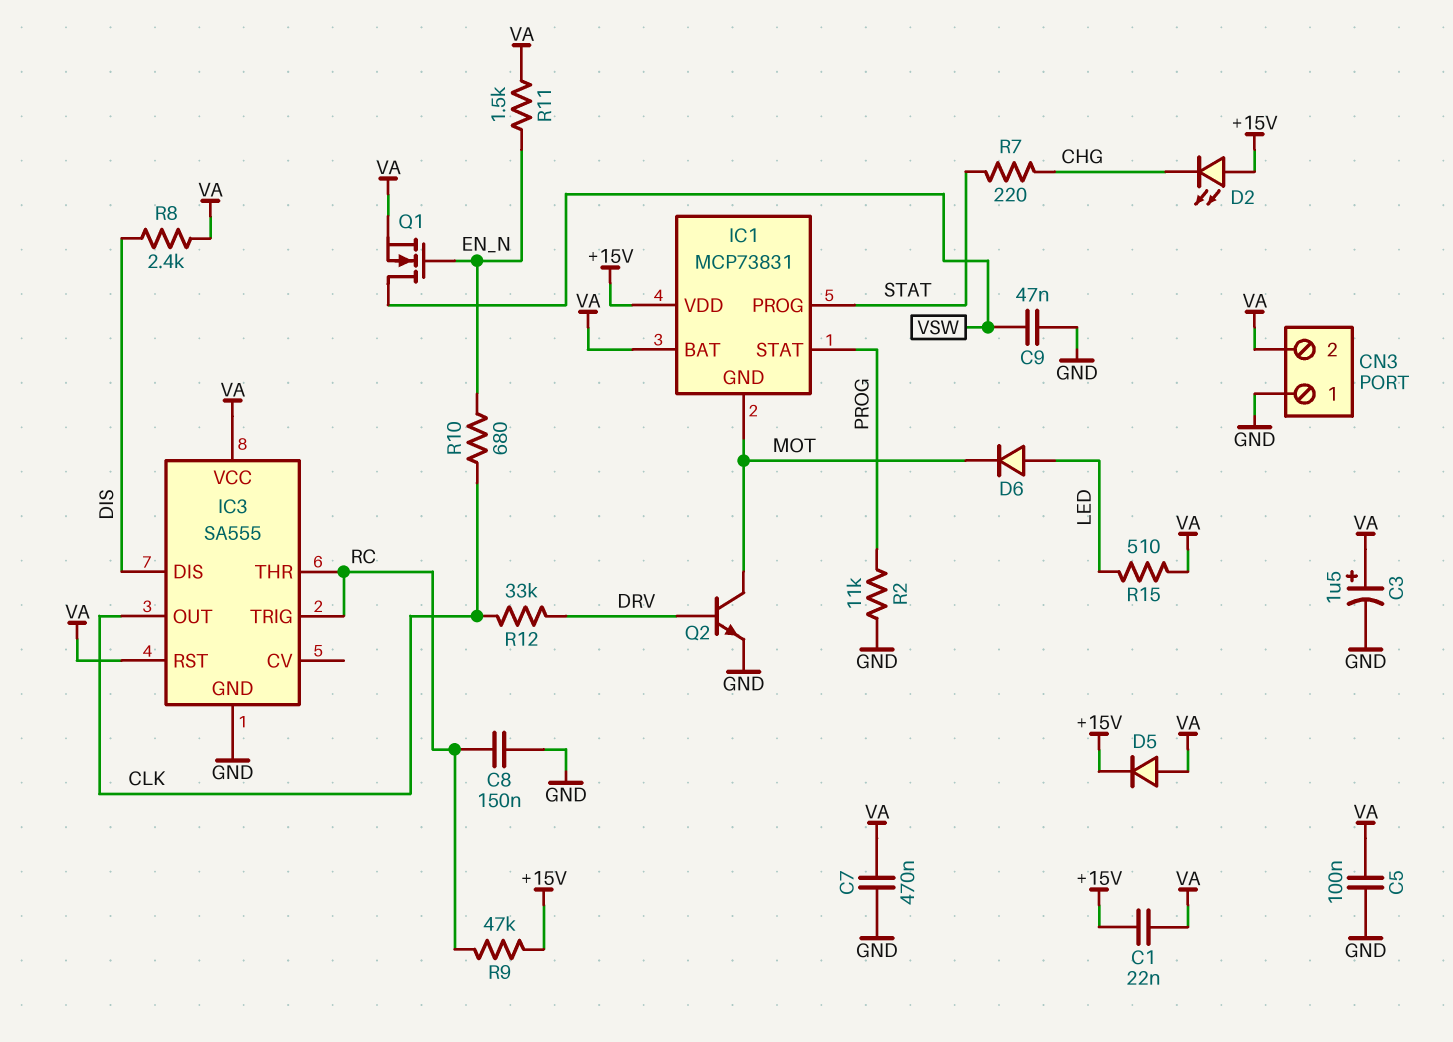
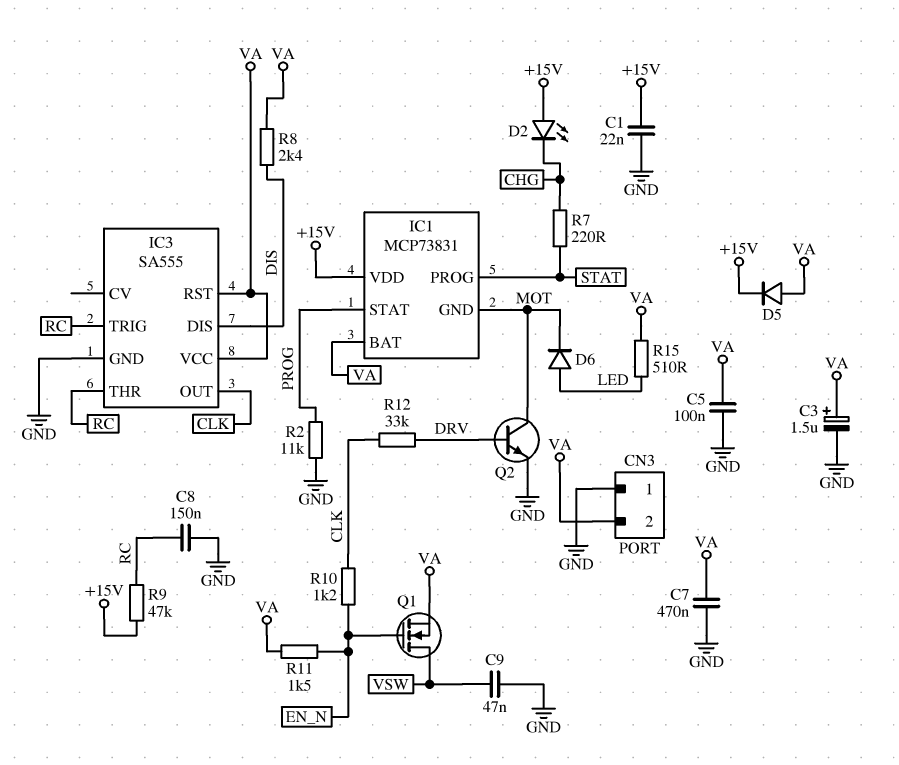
C1: 22nF (+15V, VA) -> 22nF (+15V, GND)
R10: 680 (CLK, EN_N) -> 1.2k (CLK, EN_N)

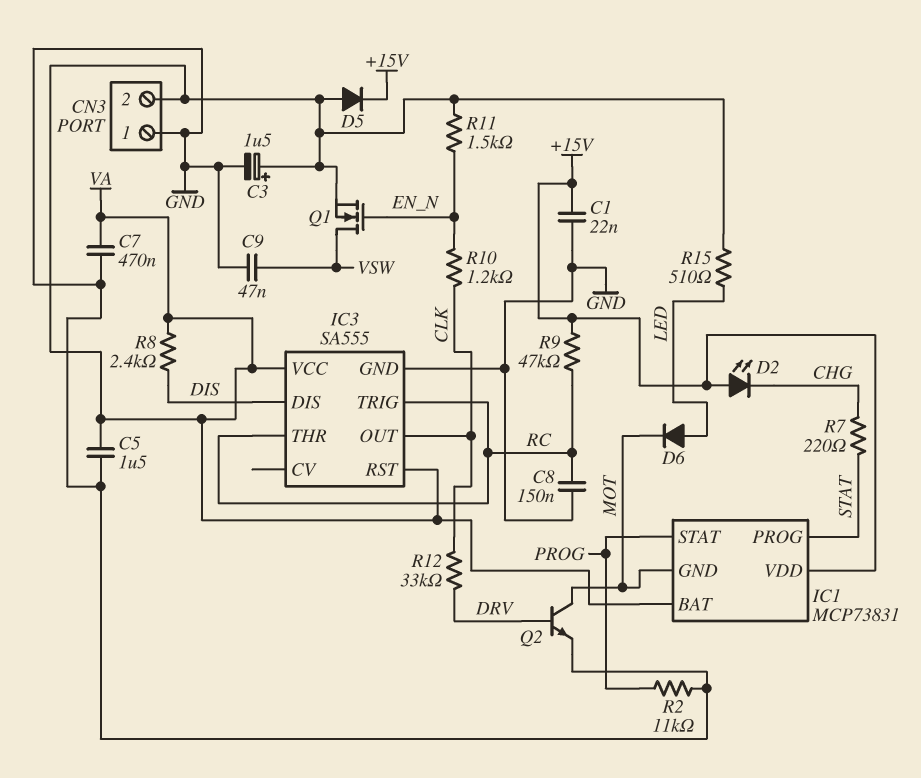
C5: 100nF (GND, VA) -> 1.5uF (GND, VA)

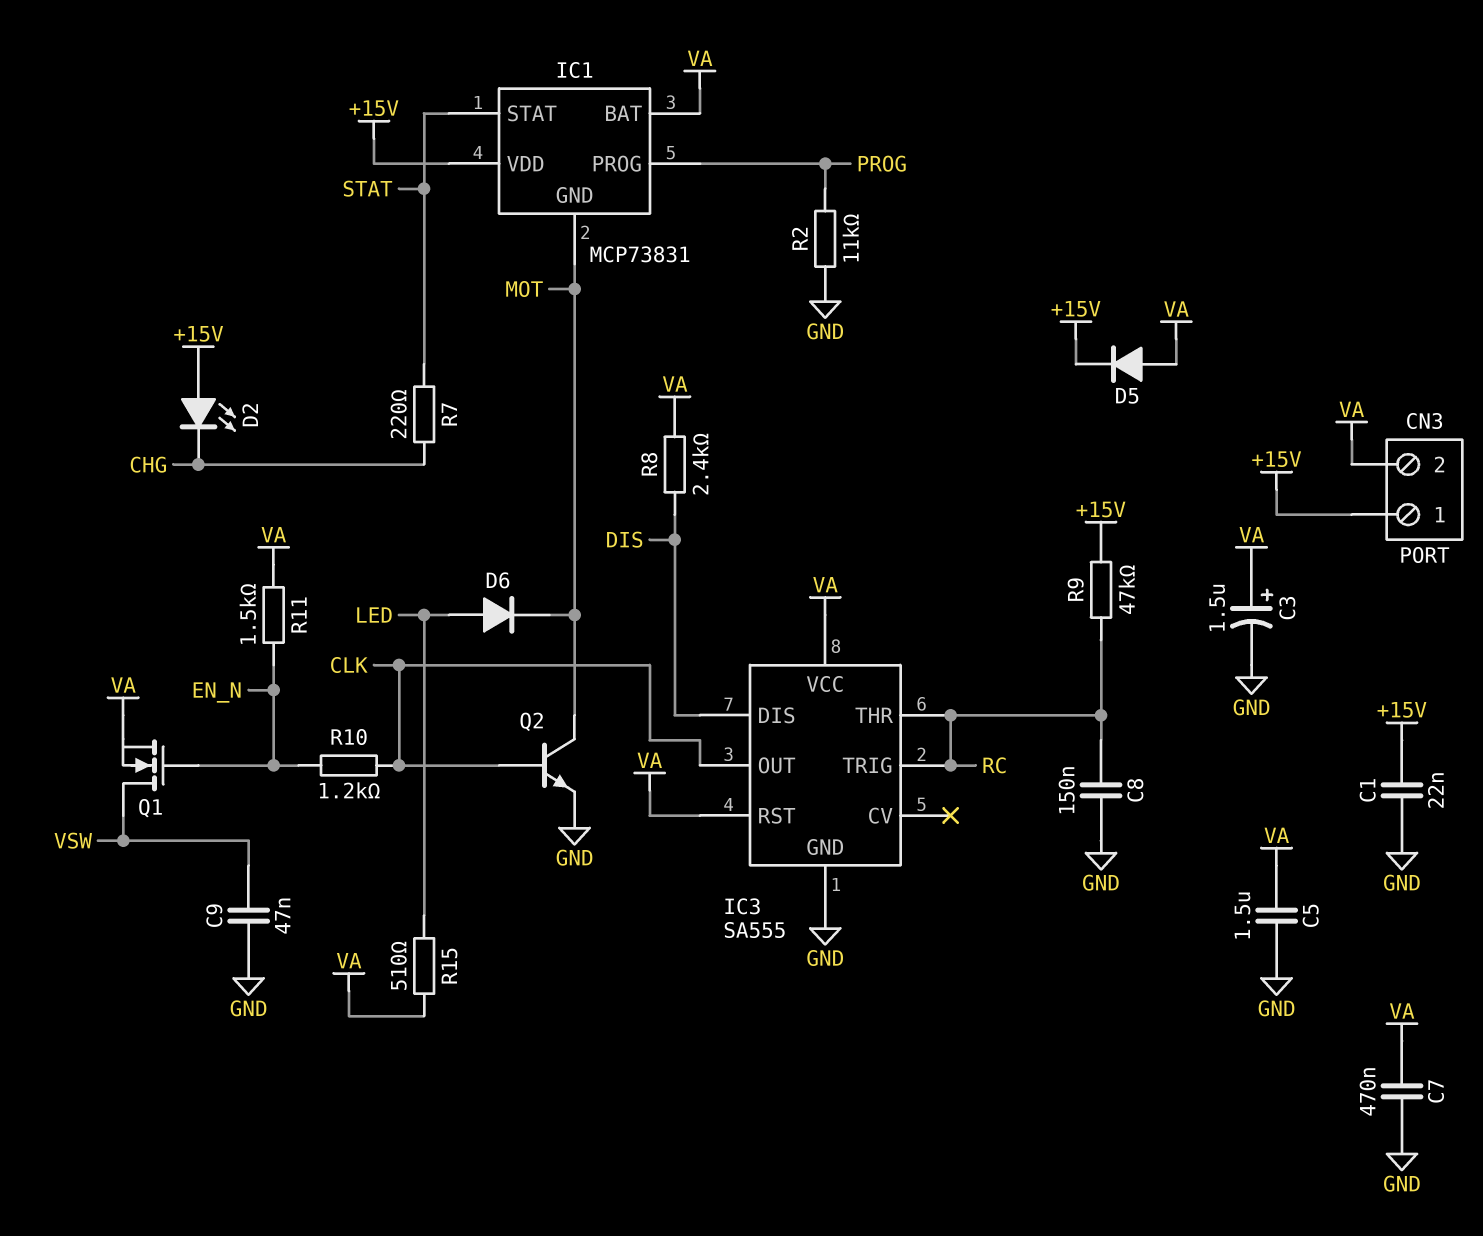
CN3 pin 1: GND -> +15V
IC1 pin PROG: STAT -> PROG
IC1 pin STAT: PROG -> STAT
Q2: NPN (B DRV, C MOT, E GND) -> NPN (B CLK, C MOT, E GND)
R12: 33k (CLK, DRV) -> none

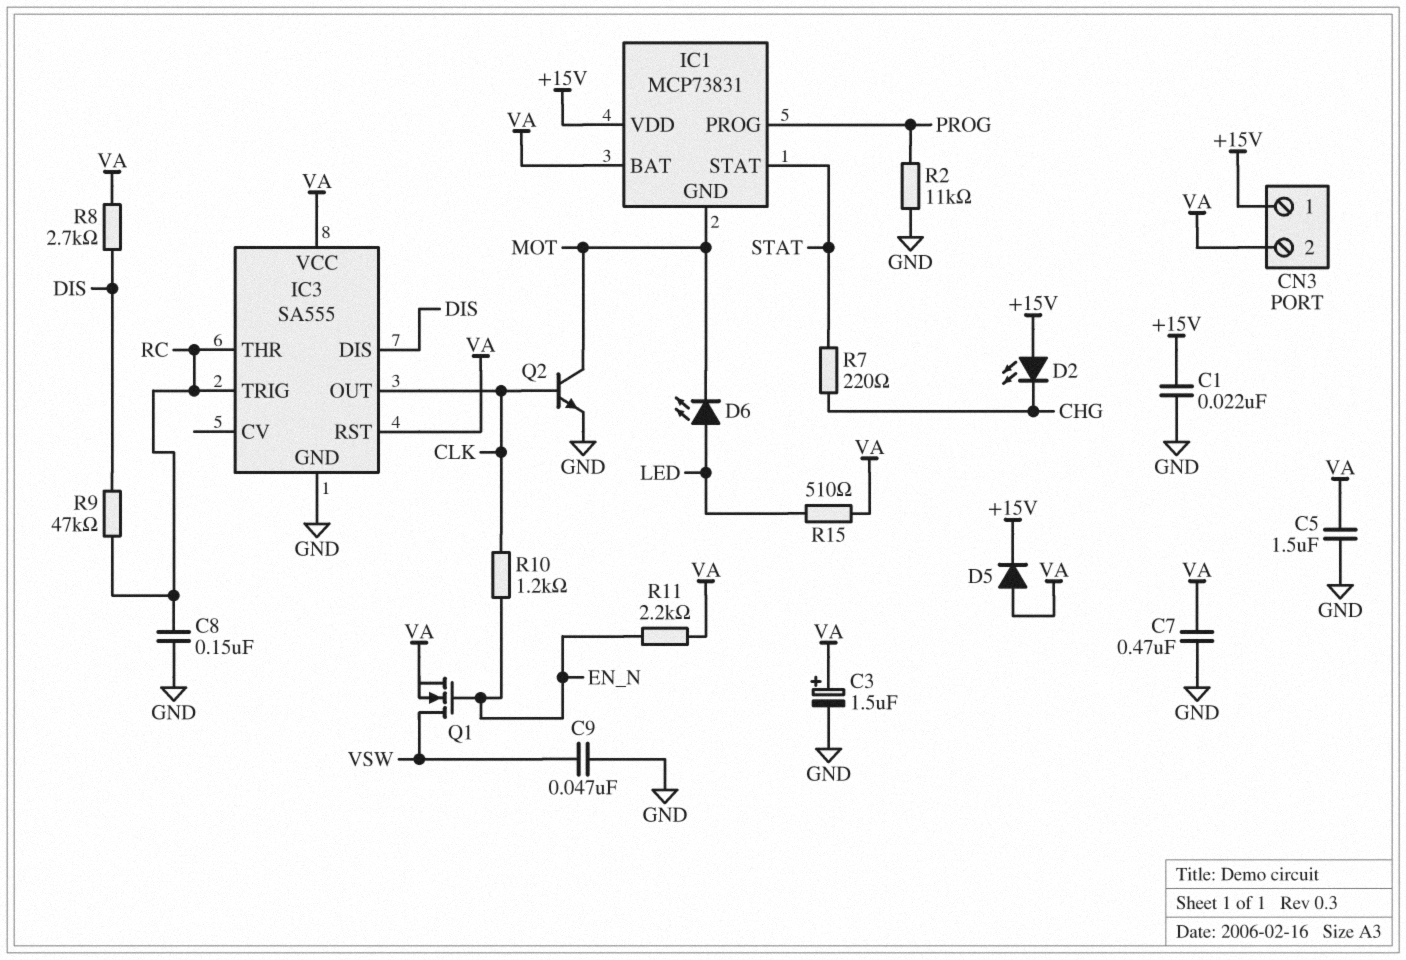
D6: diode (A LED, K MOT) -> LED (A LED, K MOT)
R8: 2.4k (DIS, VA) -> 2.7k (DIS, VA)
R9: 47k (+15V, RC) -> 47k (DIS, RC)
R11: 1.5k (EN_N, VA) -> 2.2k (EN_N, VA)

